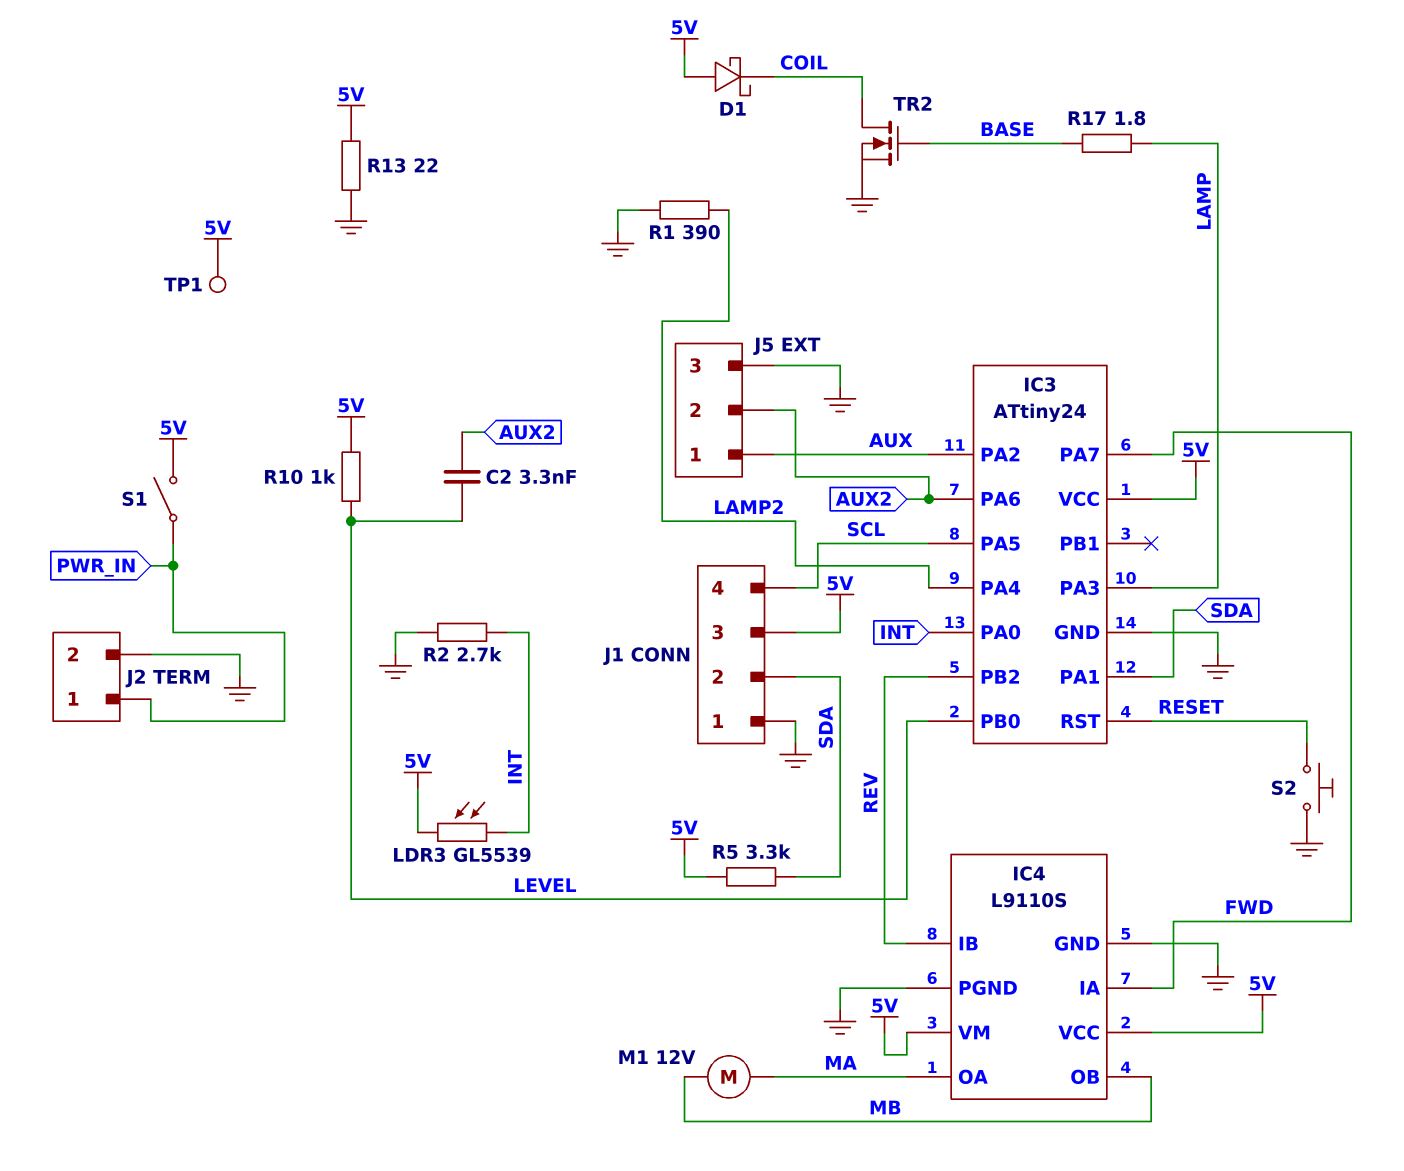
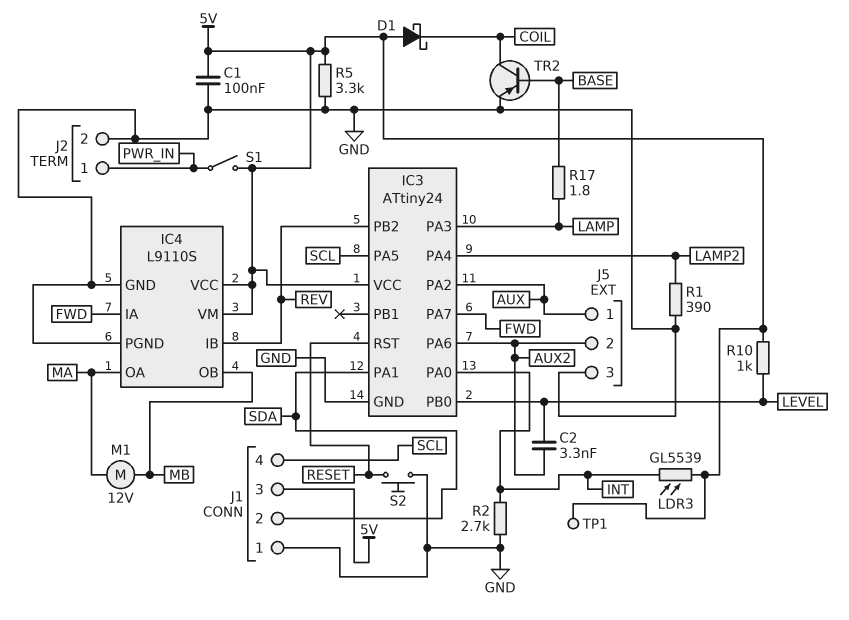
C1: none -> 100nF (5V, GND)
R5: 3.3k (5V, SDA) -> 3.3k (5V, GND)
R13: 22 (5V, GND) -> none
TR2: NMOS (G BASE, D COIL, S GND) -> PNP (B BASE, C COIL, E GND)

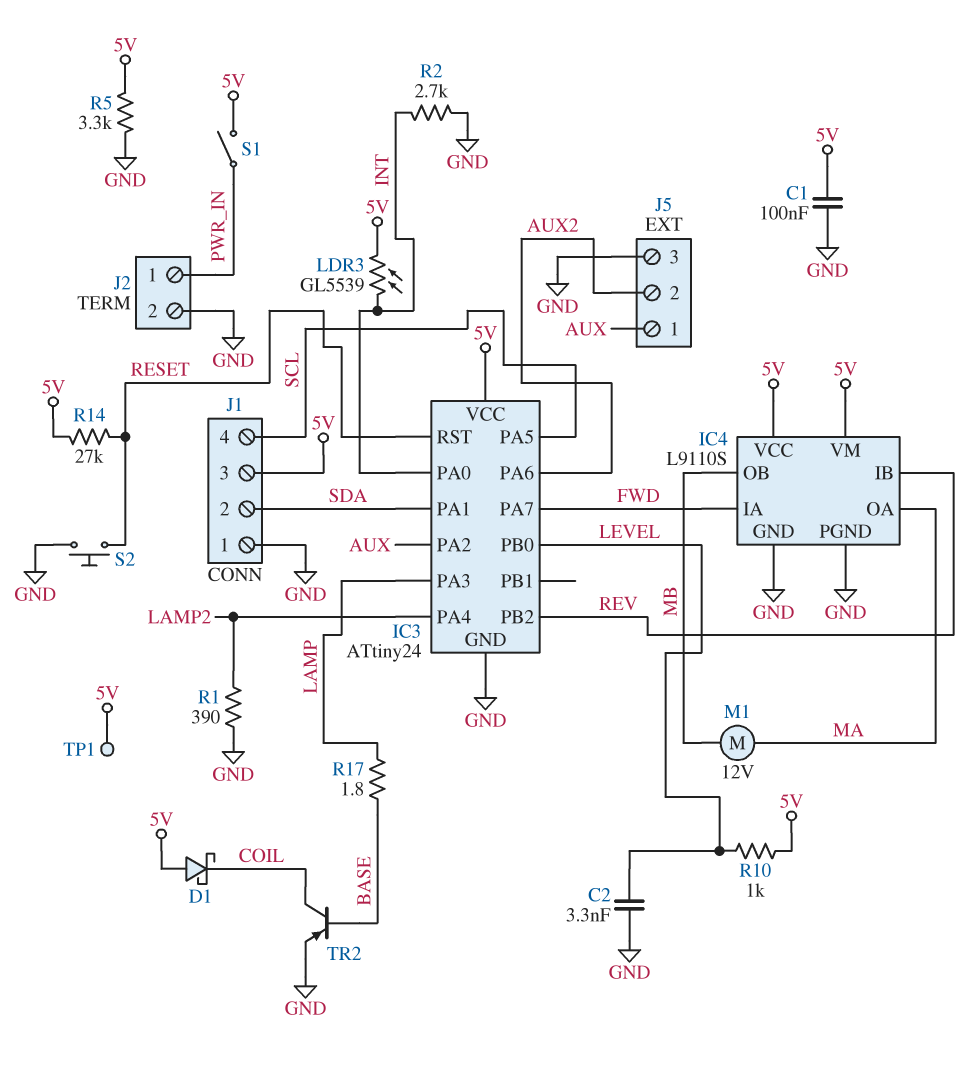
C2: 3.3nF (AUX2, LEVEL) -> 3.3nF (GND, LEVEL)
R14: none -> 27k (5V, RESET)

